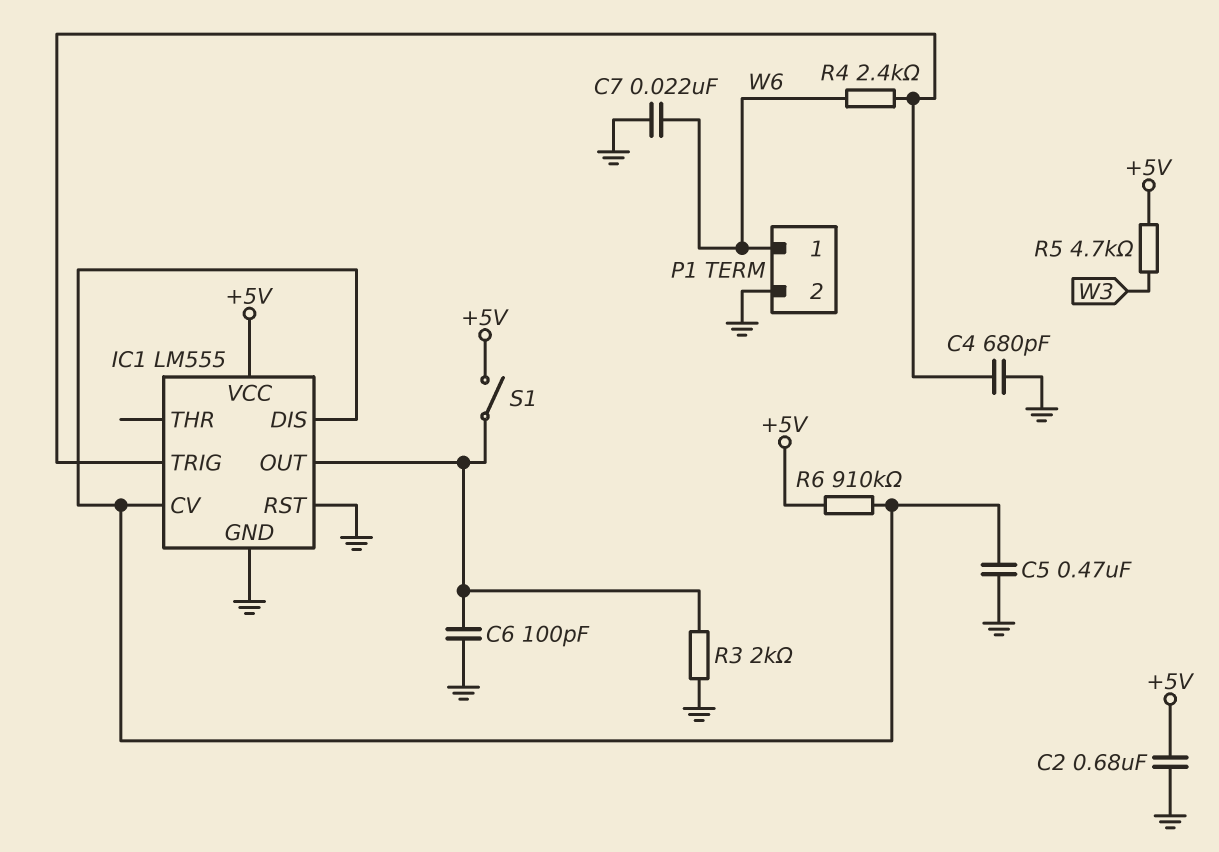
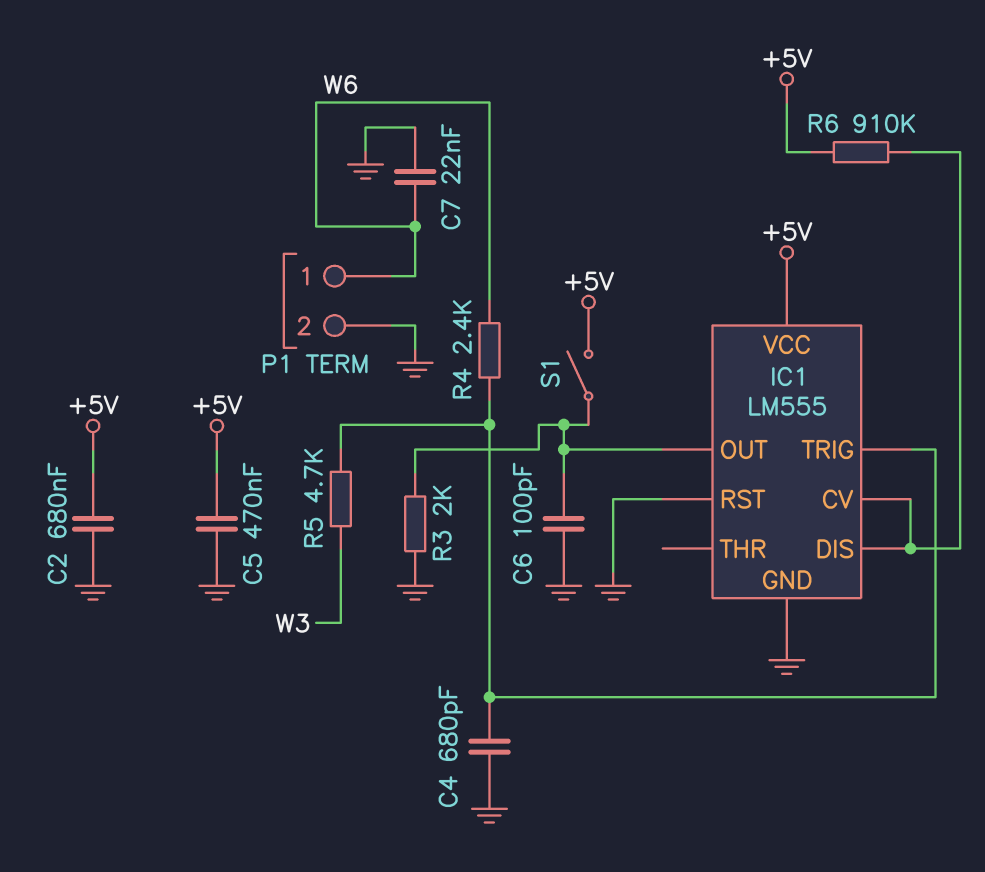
C5: 470nF (GND, IC1/CV) -> 470nF (+5V, GND)
R5: 4.7k (+5V, W3) -> 4.7k (IC1/TRIG, W3)

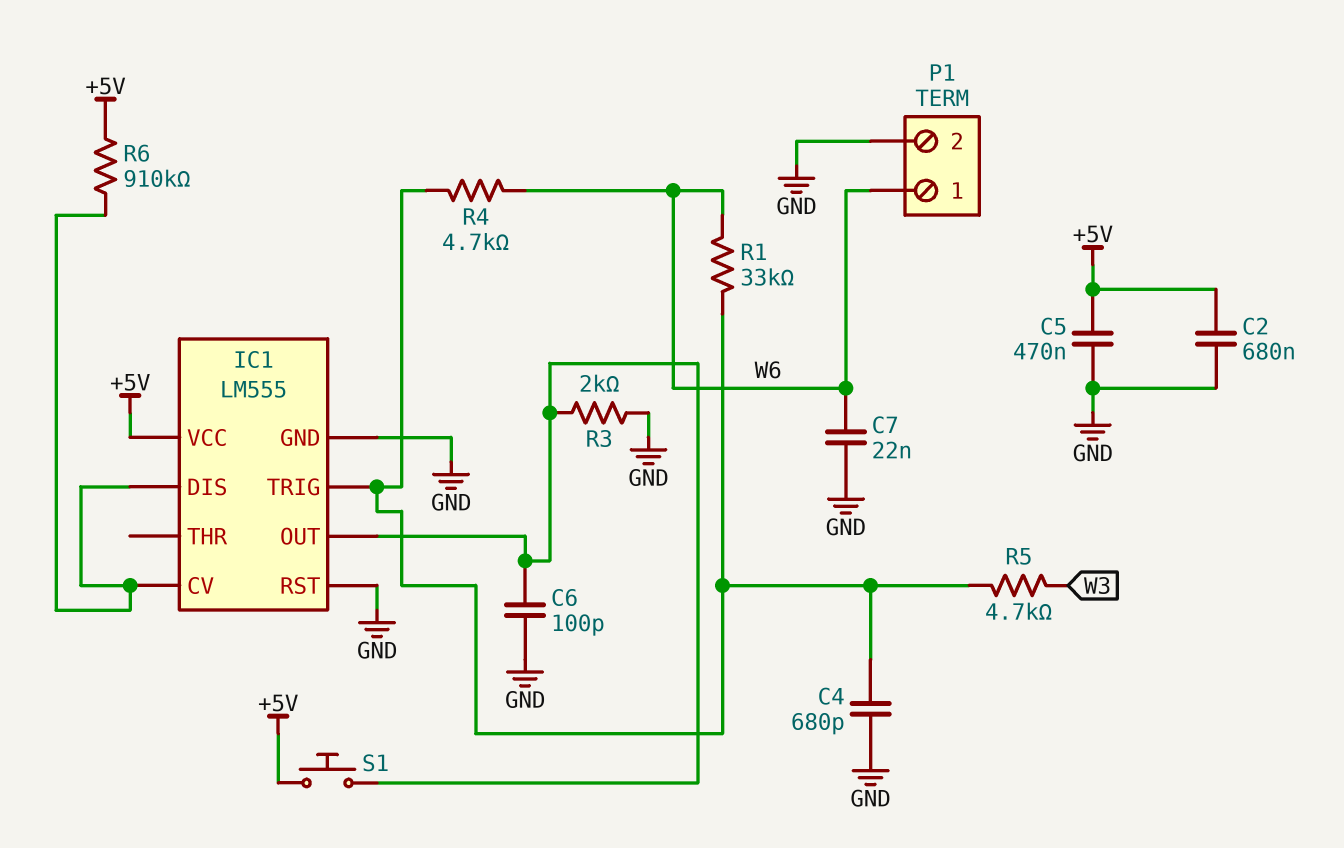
R1: none -> 33k (IC1/TRIG, W6)
R4: 2.4k (IC1/TRIG, W6) -> 4.7k (IC1/TRIG, W6)
S1: switch (+5V, IC1/OUT) -> button (+5V, IC1/OUT)

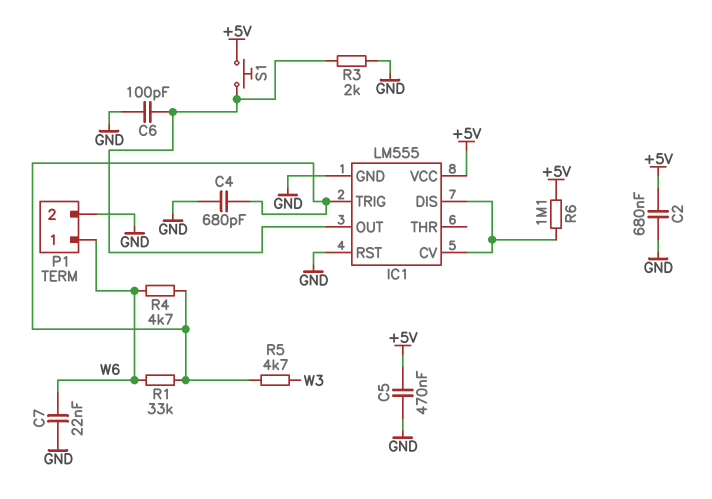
R6: 910k (+5V, IC1/CV) -> 1.1M (+5V, IC1/CV)

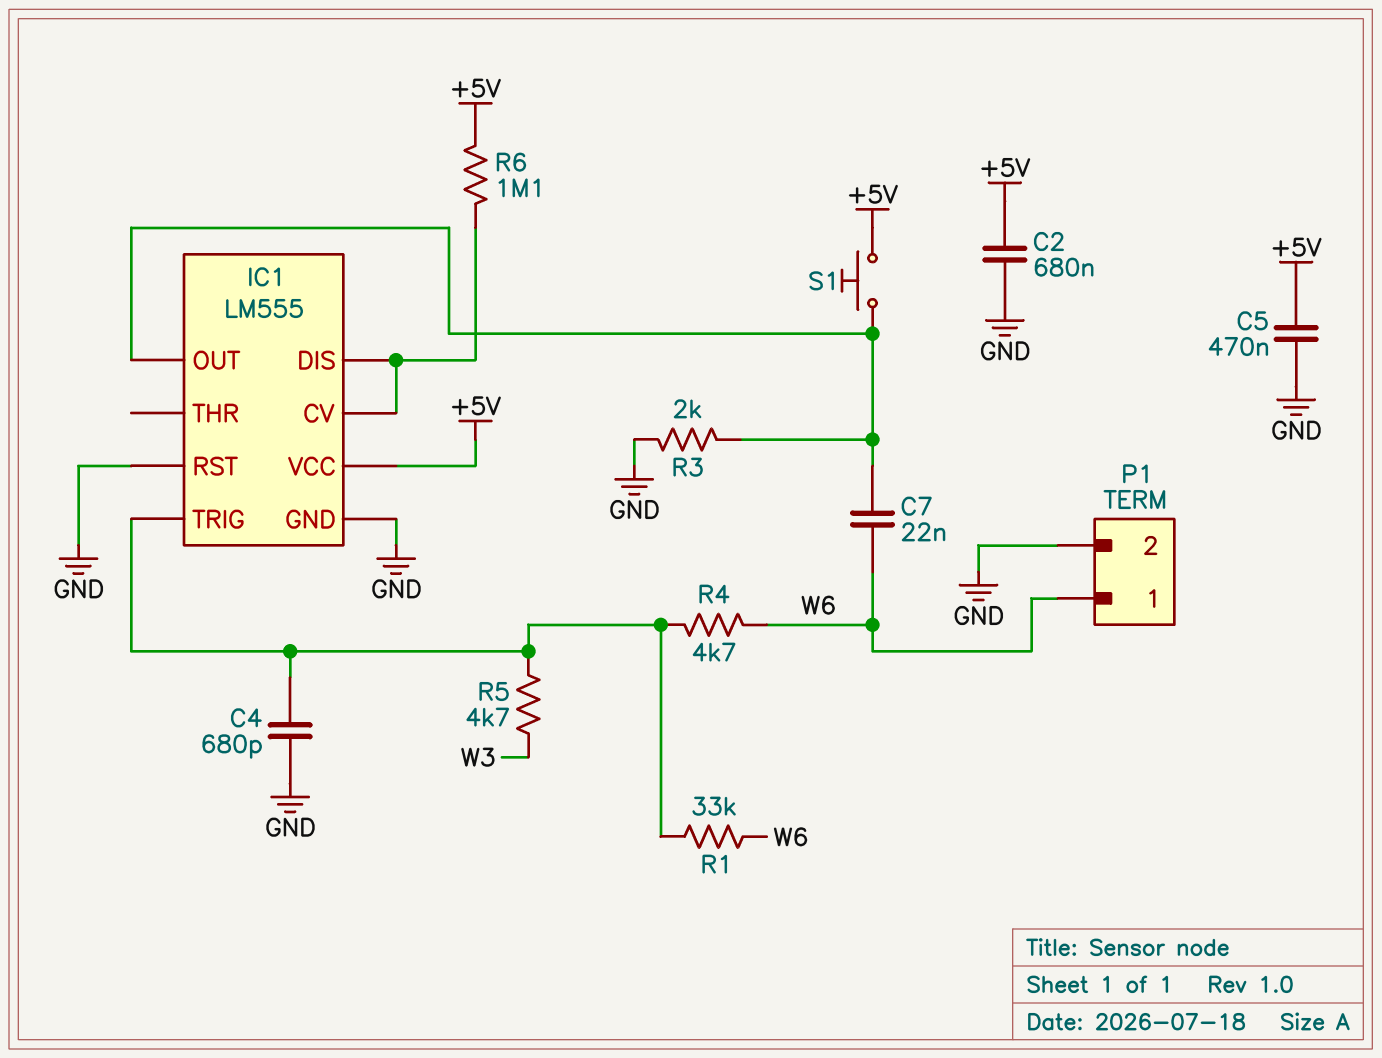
C6: 100pF (GND, IC1/OUT) -> none
C7: 22nF (GND, W6) -> 22nF (IC1/OUT, W6)

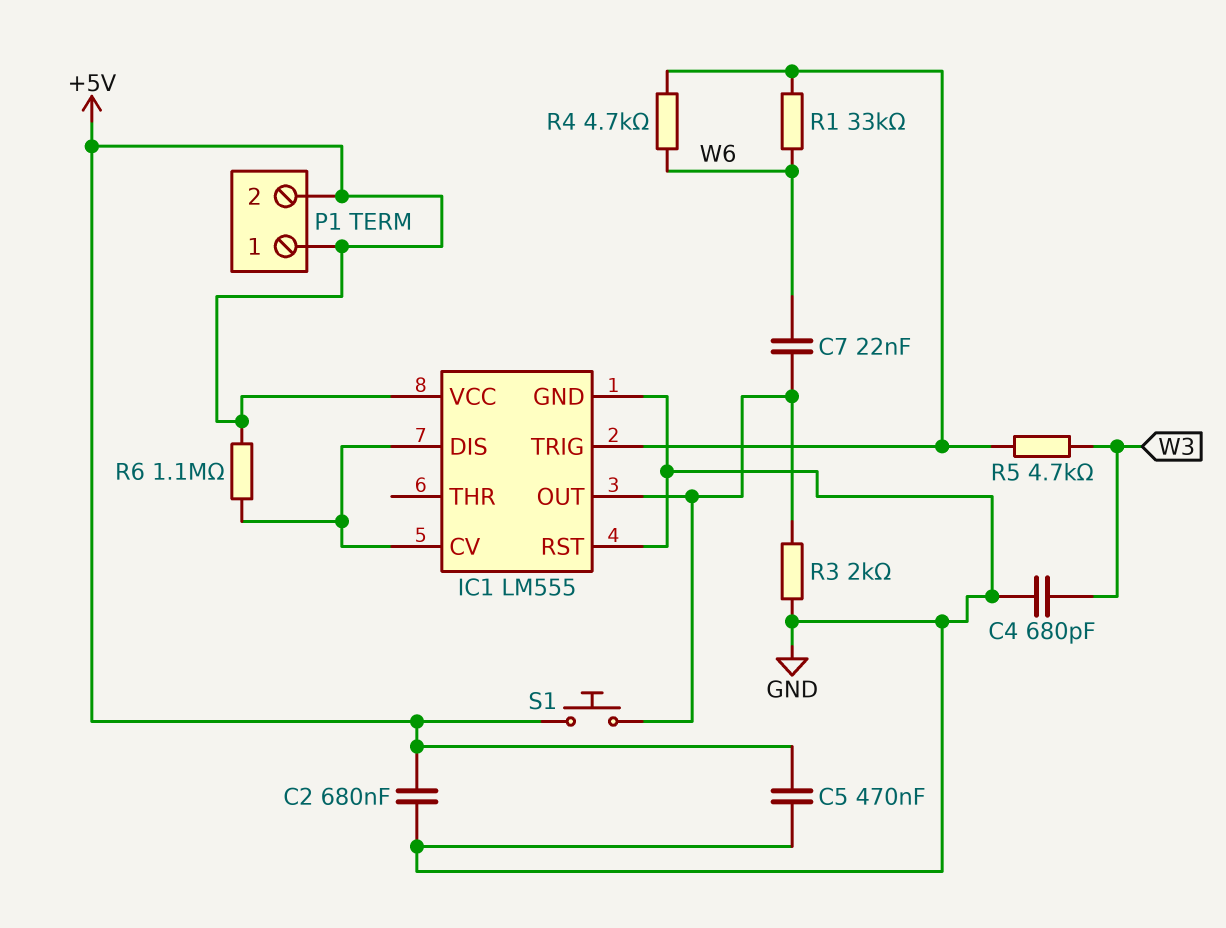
C4: 680pF (GND, IC1/TRIG) -> 680pF (GND, W3)
P1 pin 1: W6 -> +5V
P1 pin 2: GND -> +5V

